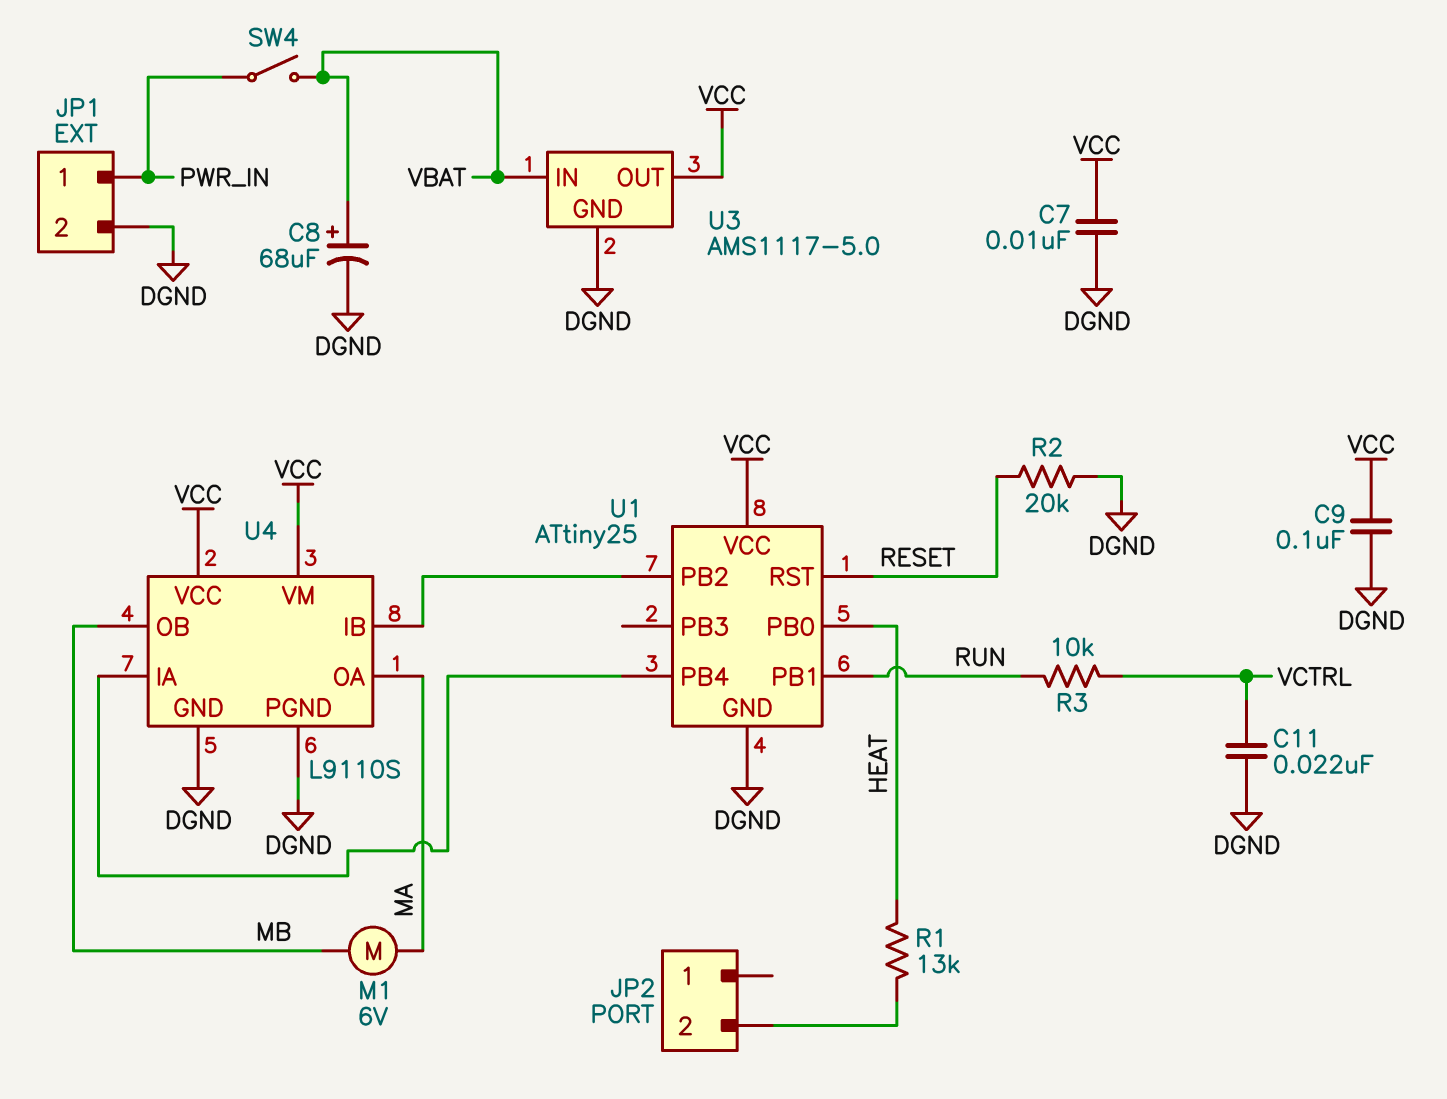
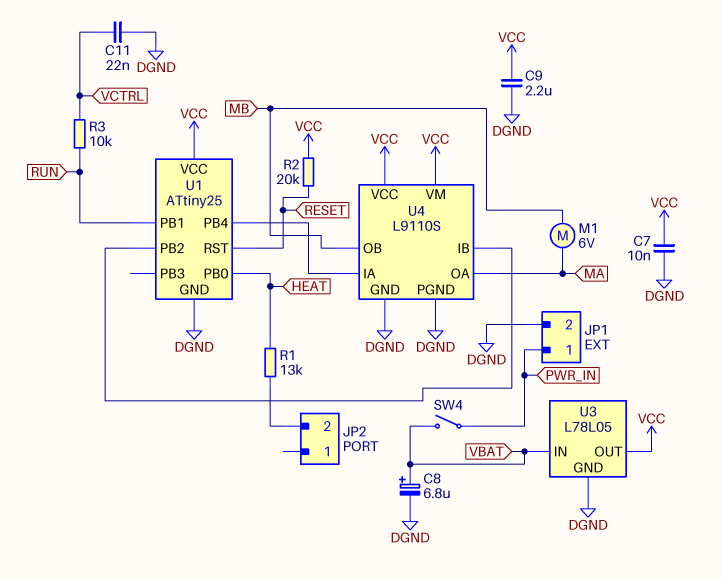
C8: 68uF (plus VBAT, minus DGND) -> 6.8uF (plus VBAT, minus DGND)
C9: 100nF (DGND, VCC) -> 2.2uF (DGND, VCC)
R2: 20k (DGND, RESET) -> 20k (RESET, VCC)
U3: AMS1117-5.0 -> L78L05

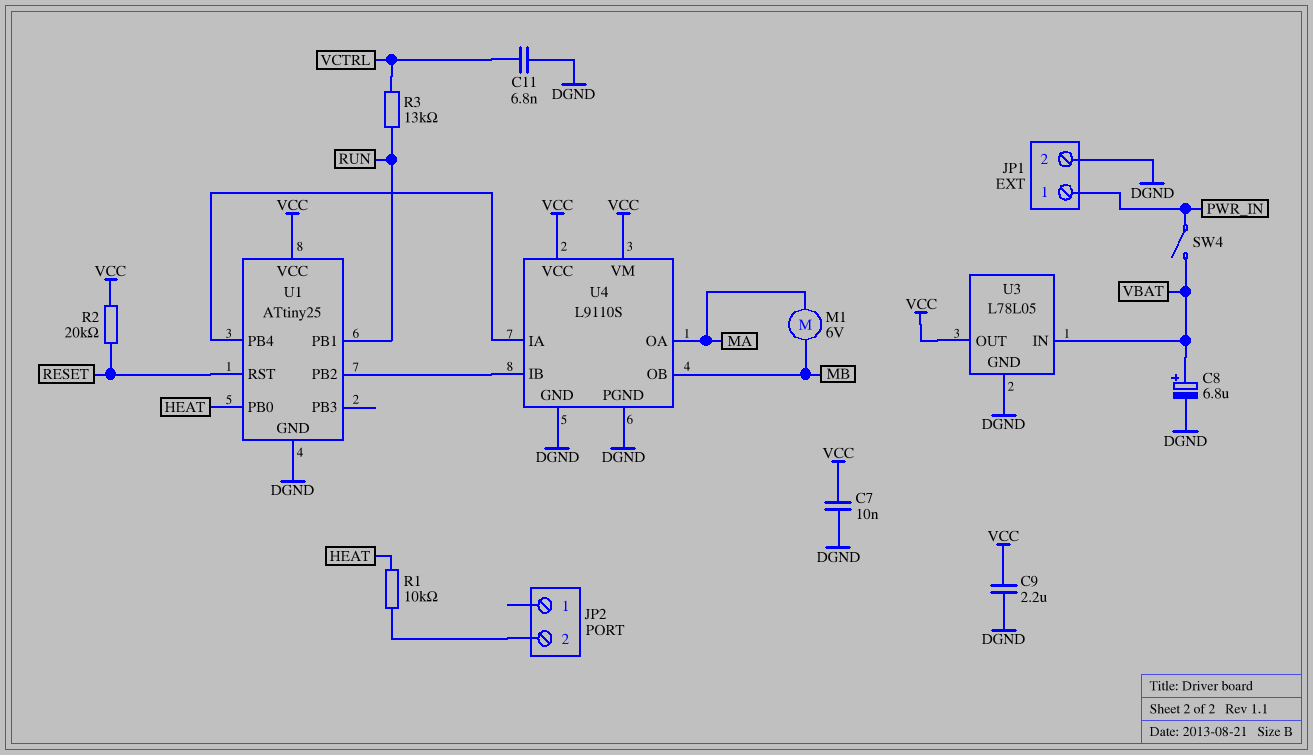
C11: 22nF (DGND, VCTRL) -> 6.8nF (DGND, VCTRL)
R1: 13k (HEAT, JP2/2) -> 10k (HEAT, JP2/2)
R3: 10k (RUN, VCTRL) -> 13k (RUN, VCTRL)

